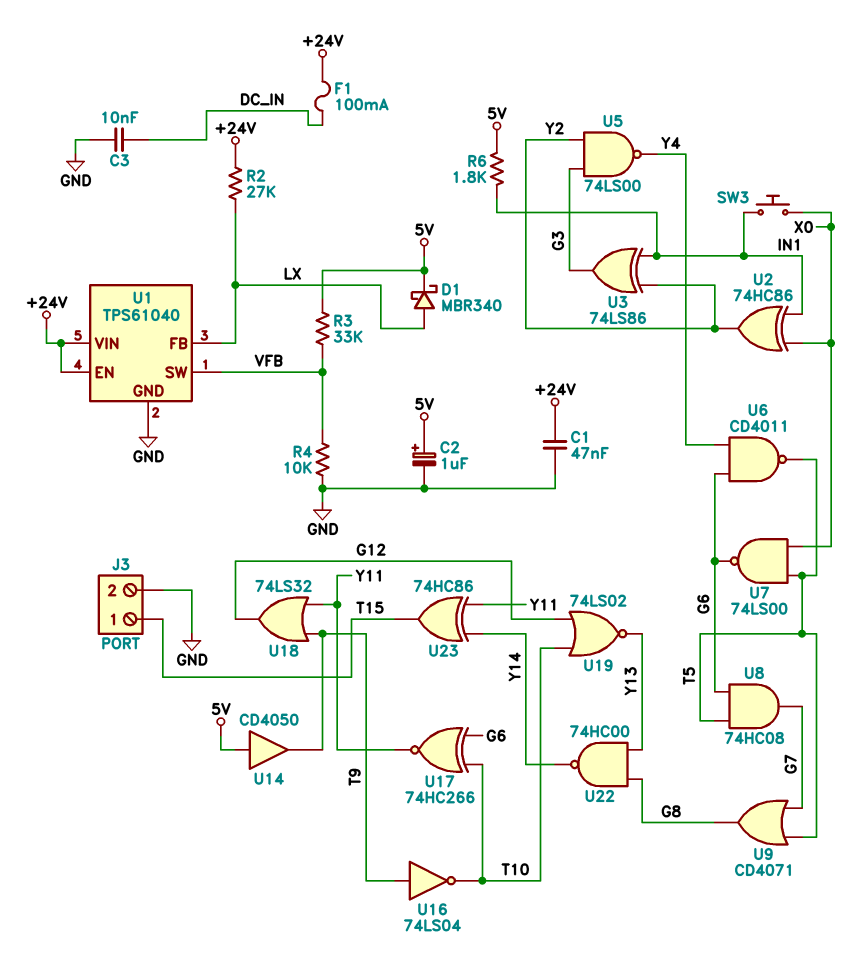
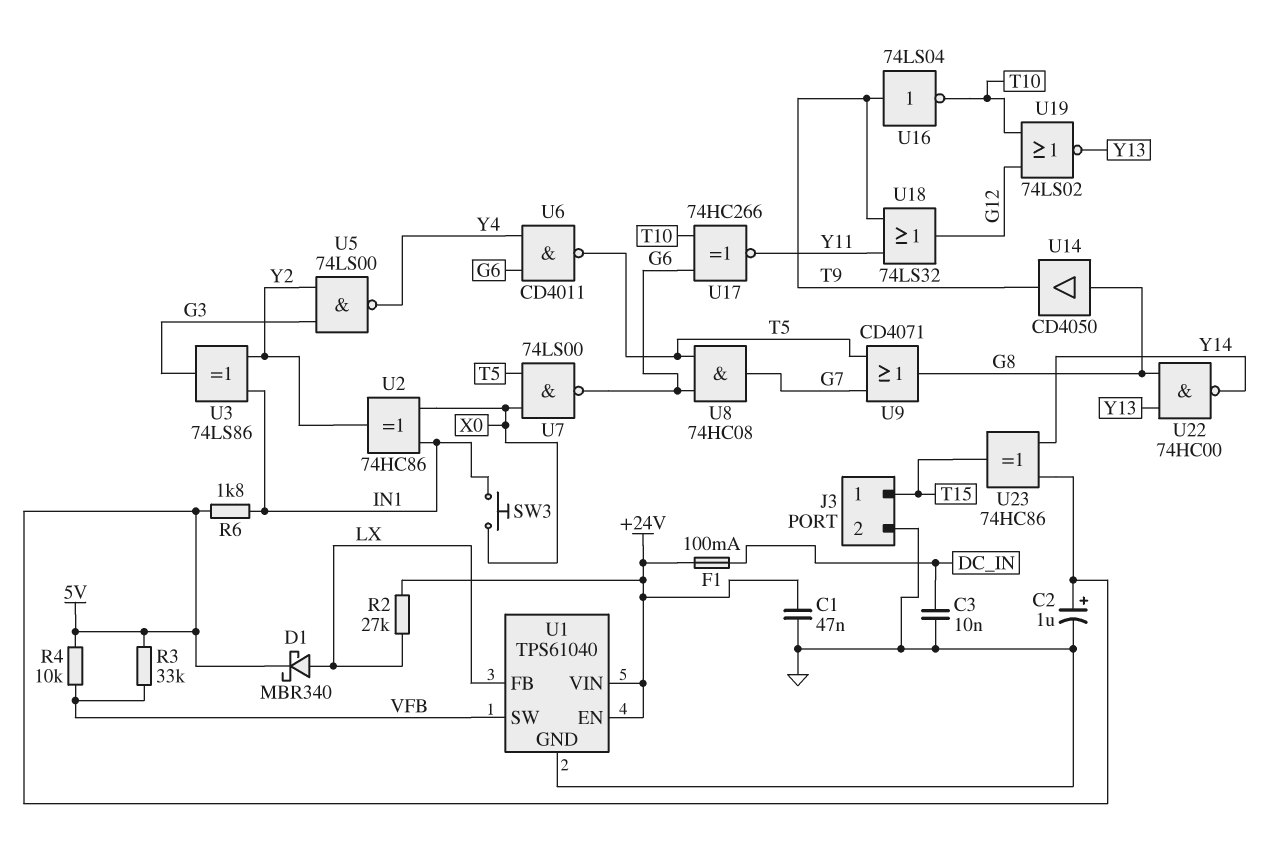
R4: 10k (GND, VFB) -> 10k (5V, VFB)
U14: buffer CD4050 (in 5V, out T9) -> buffer CD4050 (in G8, out T9)
U23: XOR 74HC86 (in Y11, in Y14, out T15) -> XOR 74HC86 (in 5V, in Y14, out T15)

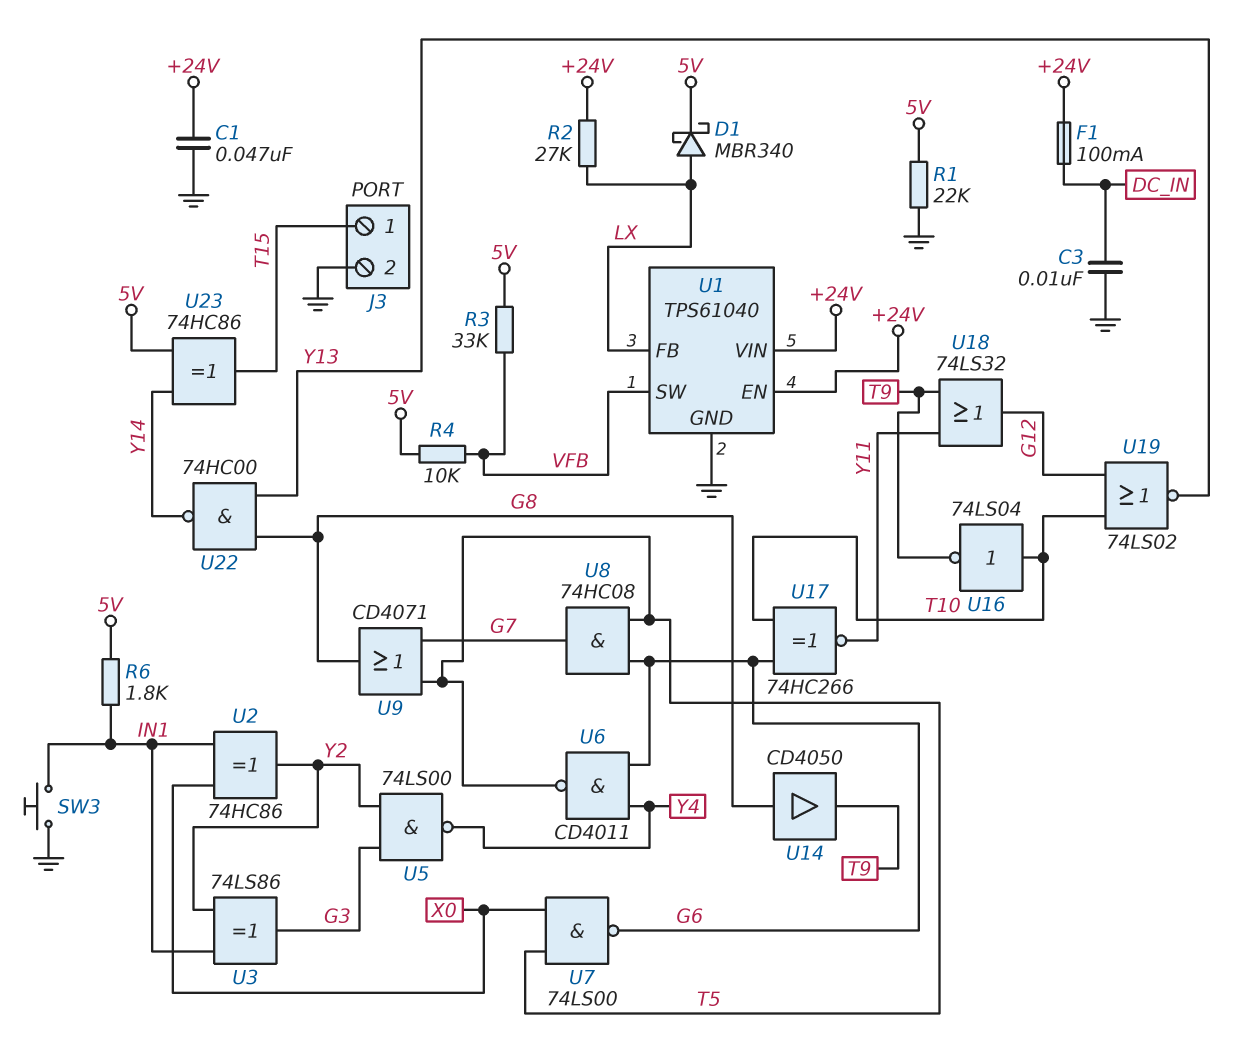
C2: 1uF (plus 5V, minus GND) -> none
R1: none -> 22k (5V, GND)
SW3: button (IN1, X0) -> button (GND, IN1)
U16: NOT 74LS04 (in T9, out T10) -> NOT 74LS04 (in T10, out T9)

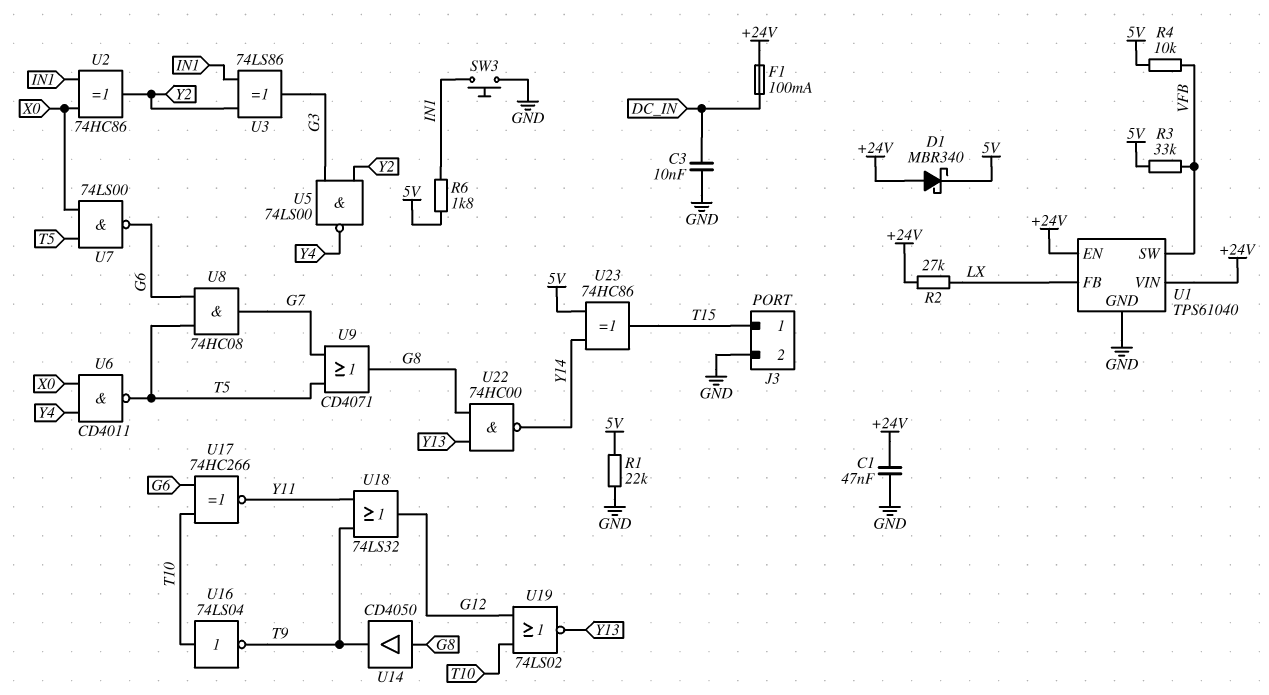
D1: schottky MBR340 (A LX, K 5V) -> schottky MBR340 (A +24V, K 5V)
U6: NAND CD4011 (in G6, in Y4, out T5) -> NAND CD4011 (in X0, in Y4, out T5)

